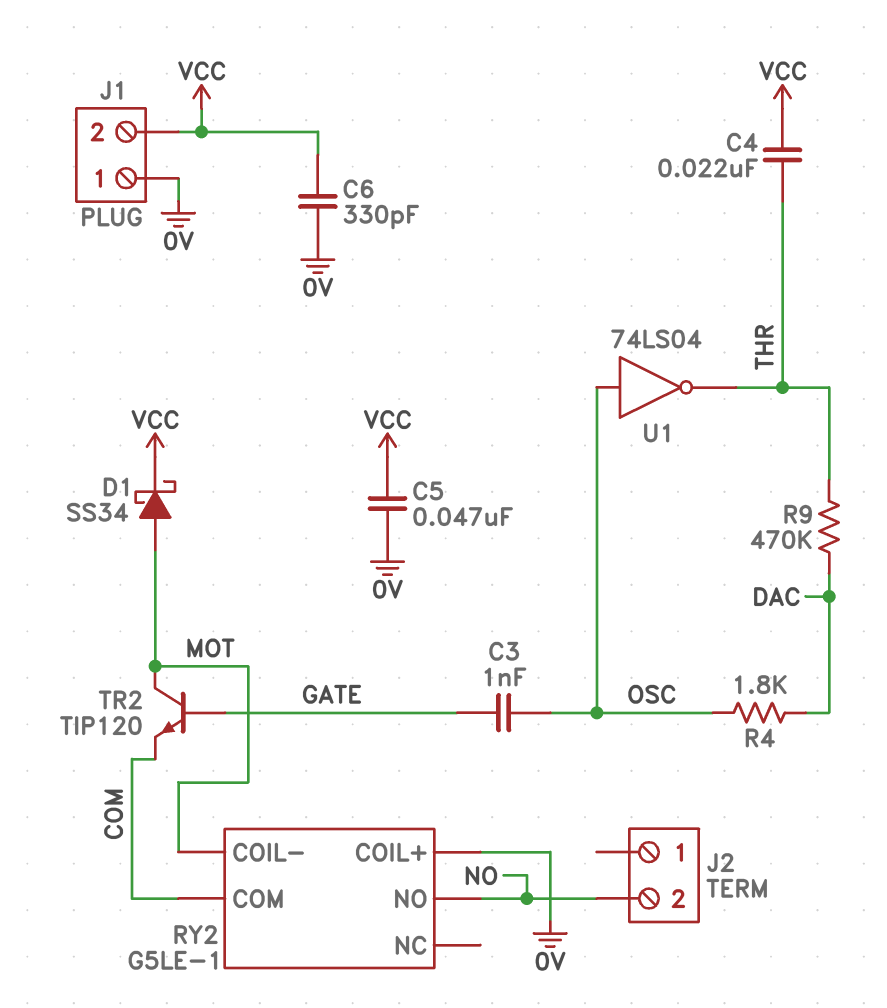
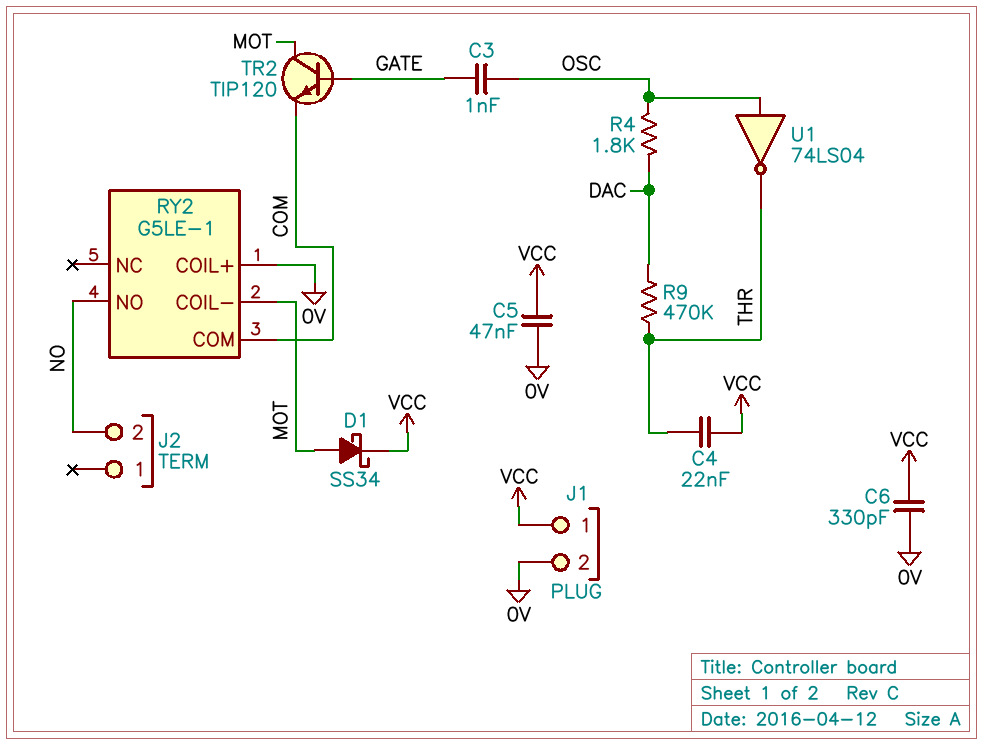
J1 pin 1: 0V -> VCC
J1 pin 2: VCC -> 0V

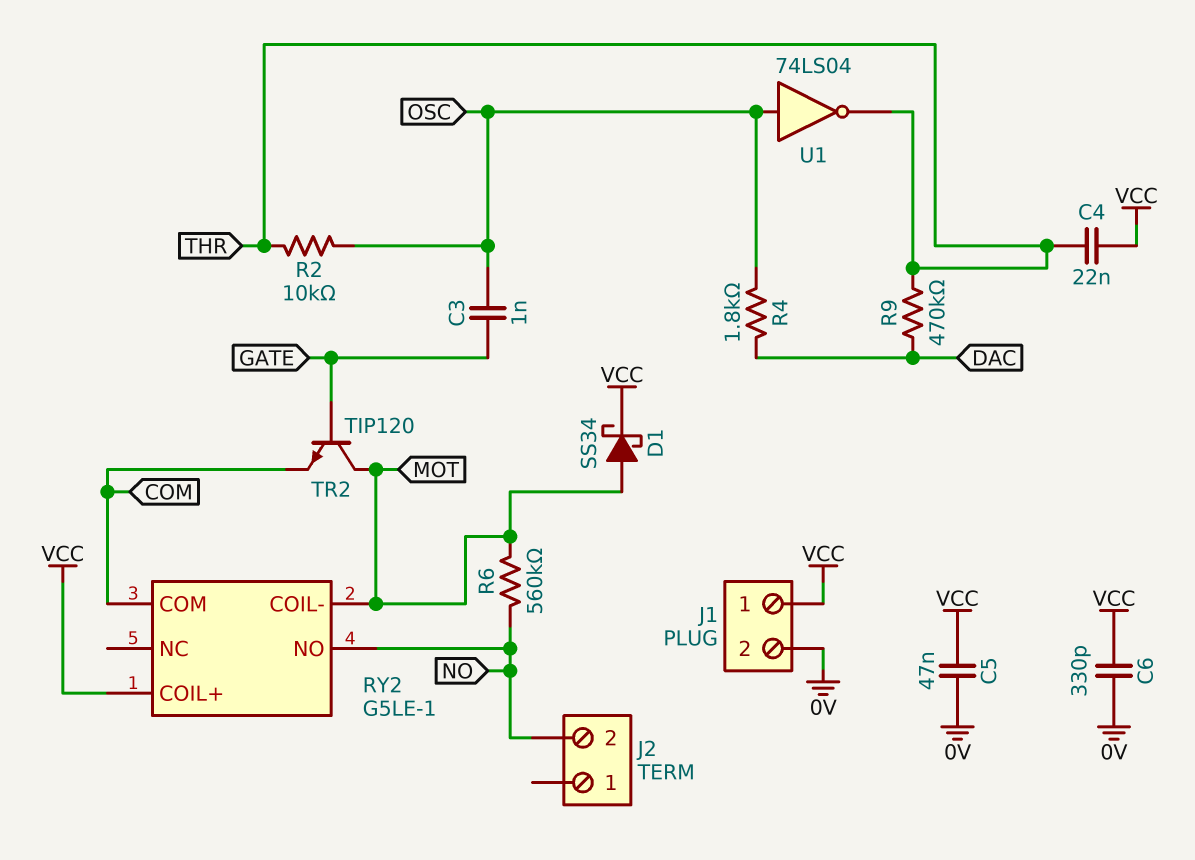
R2: none -> 10k (OSC, THR)
R6: none -> 560k (MOT, NO)
RY2 pin COIL+: 0V -> VCC

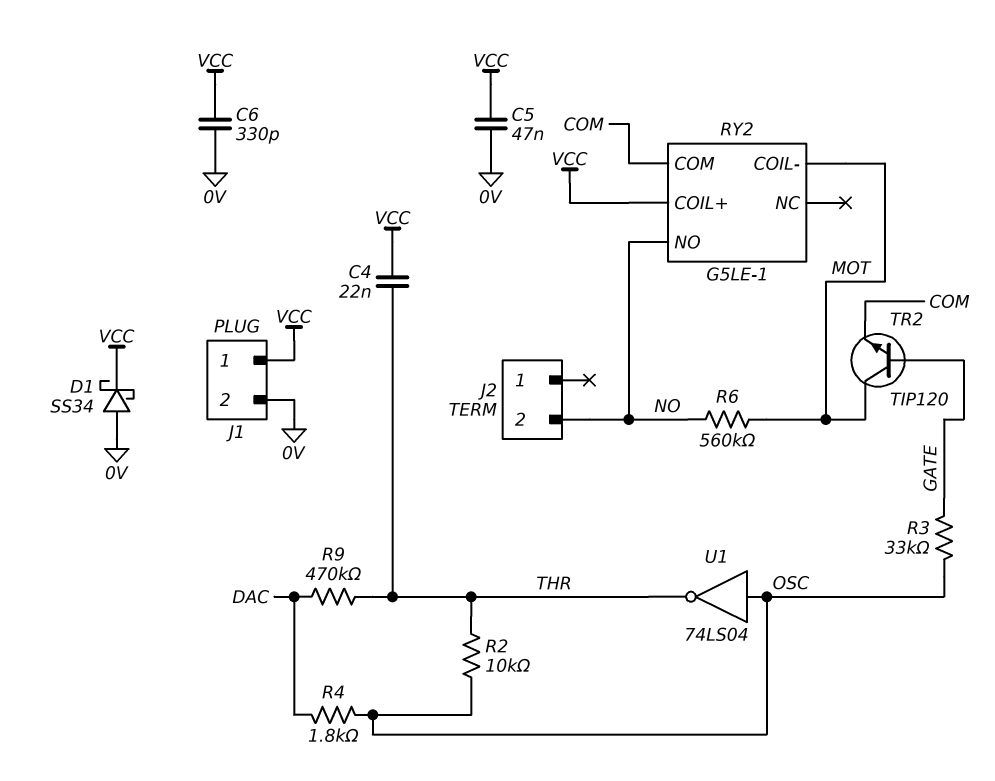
C3: 1nF (GATE, OSC) -> none
D1: schottky SS34 (A MOT, K VCC) -> schottky SS34 (A 0V, K VCC)
R3: none -> 33k (GATE, OSC)

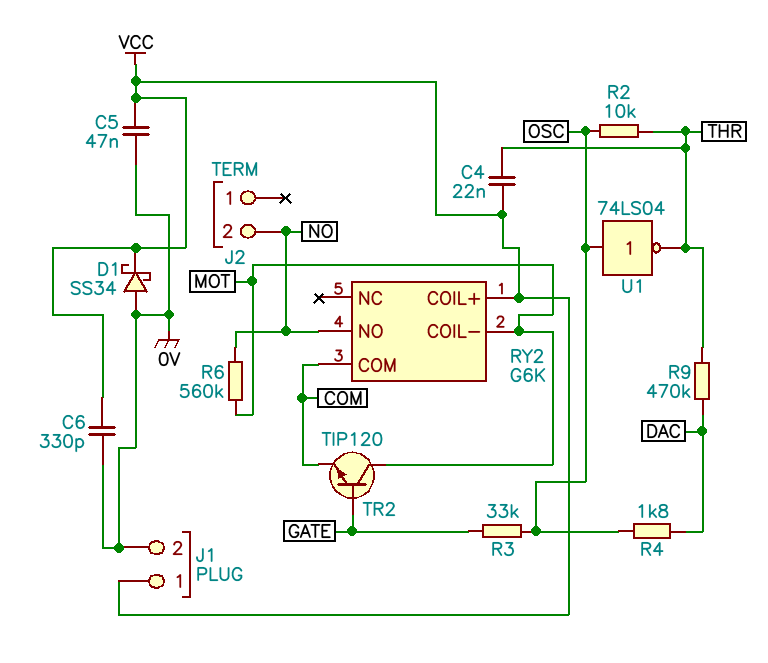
RY2: G5LE-1 -> G6K

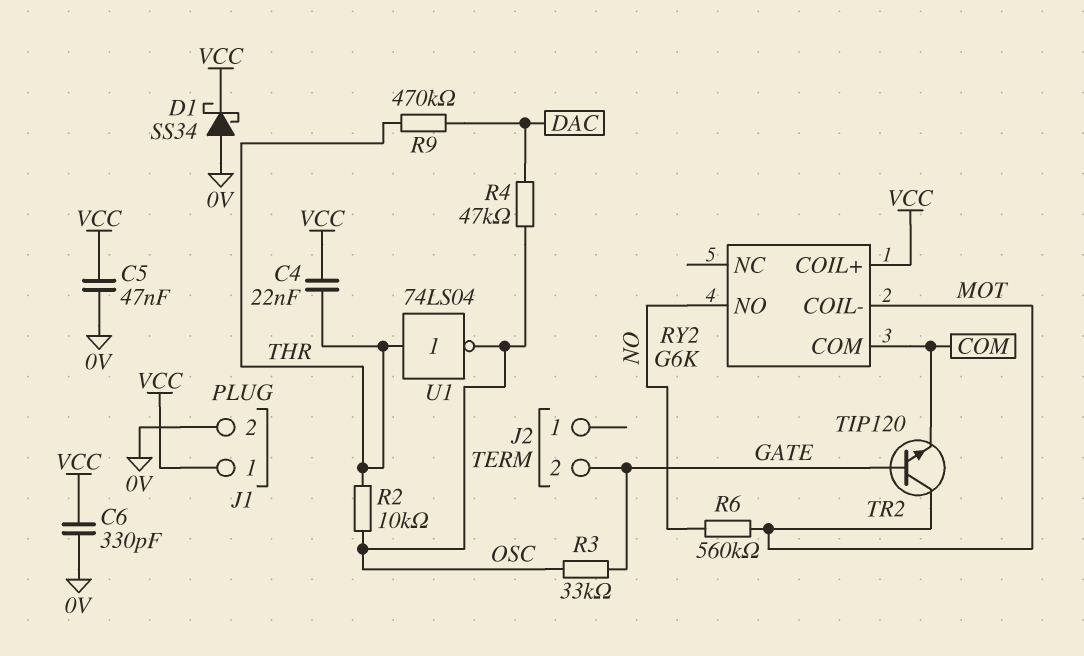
J2 pin 2: NO -> GATE
R4: 1.8k (DAC, OSC) -> 47k (DAC, OSC)
U1: NOT 74LS04 (in OSC, out THR) -> NOT 74LS04 (in THR, out OSC)

